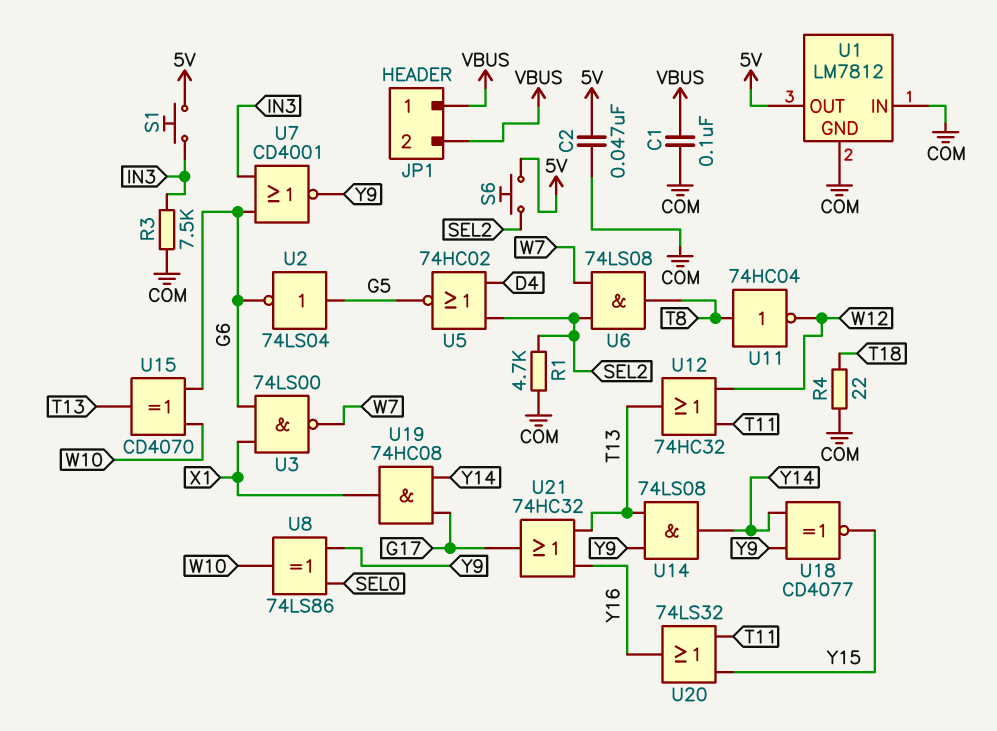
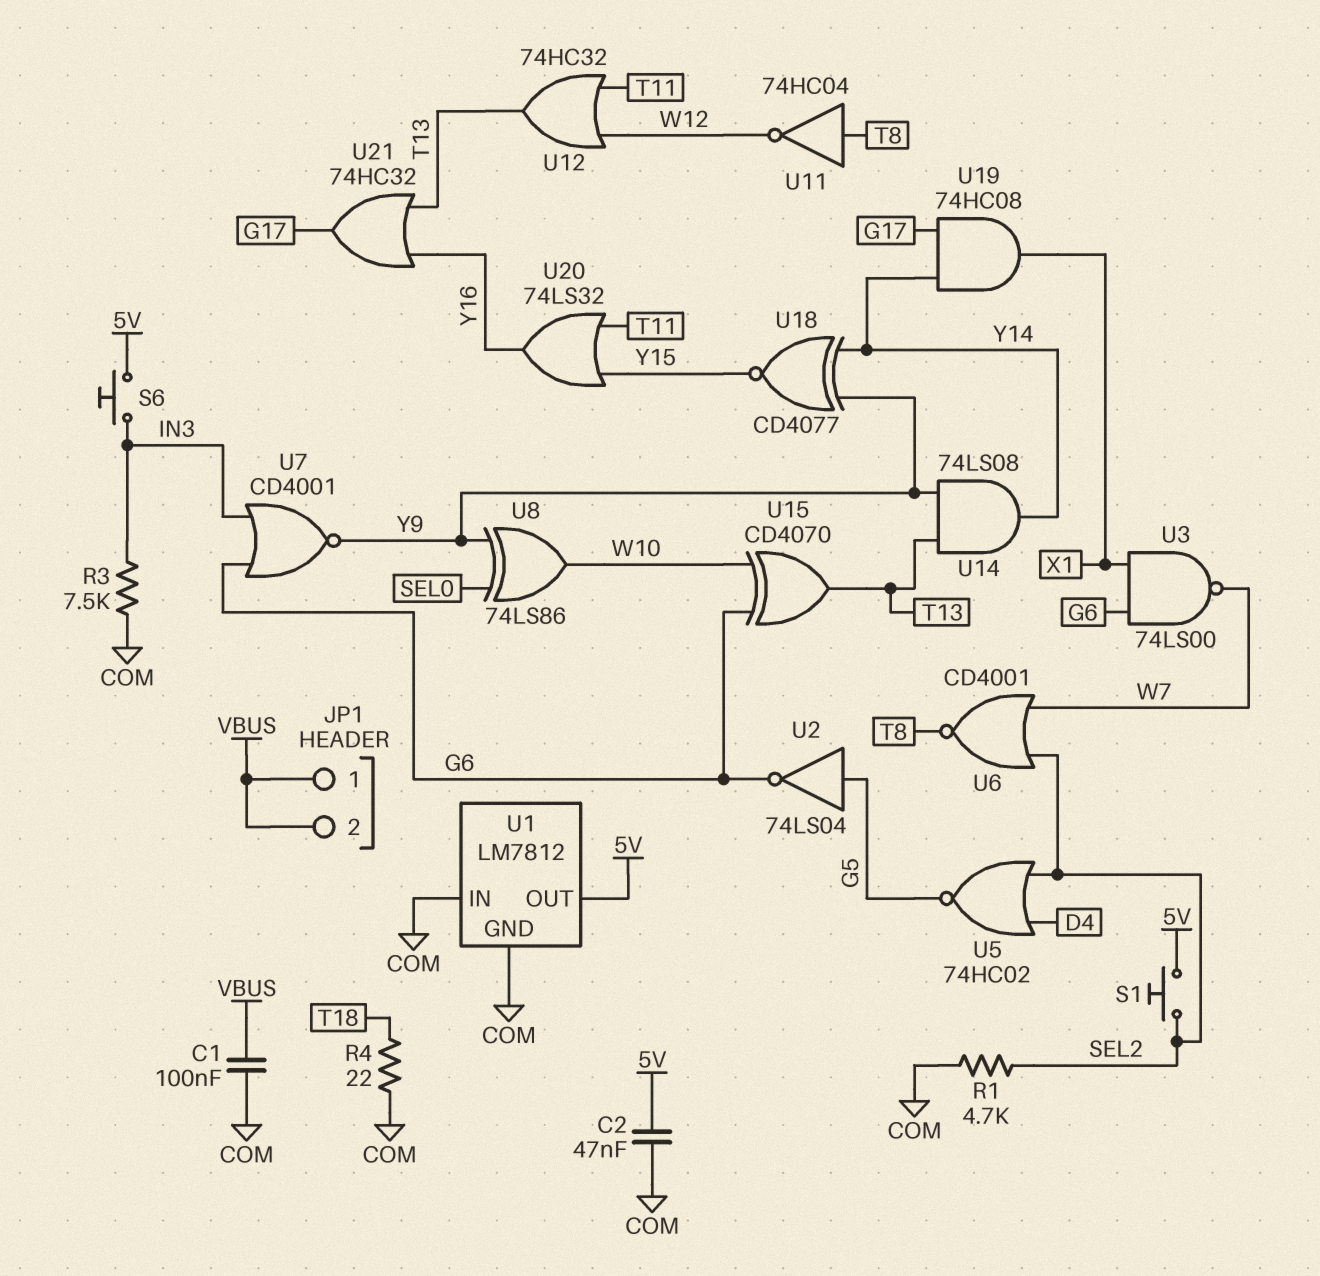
S1: button (5V, IN3) -> button (5V, SEL2)
S6: button (5V, SEL2) -> button (5V, IN3)
U6: AND 74LS08 (in SEL2, in W7, out T8) -> NOR CD4001 (in SEL2, in W7, out T8)

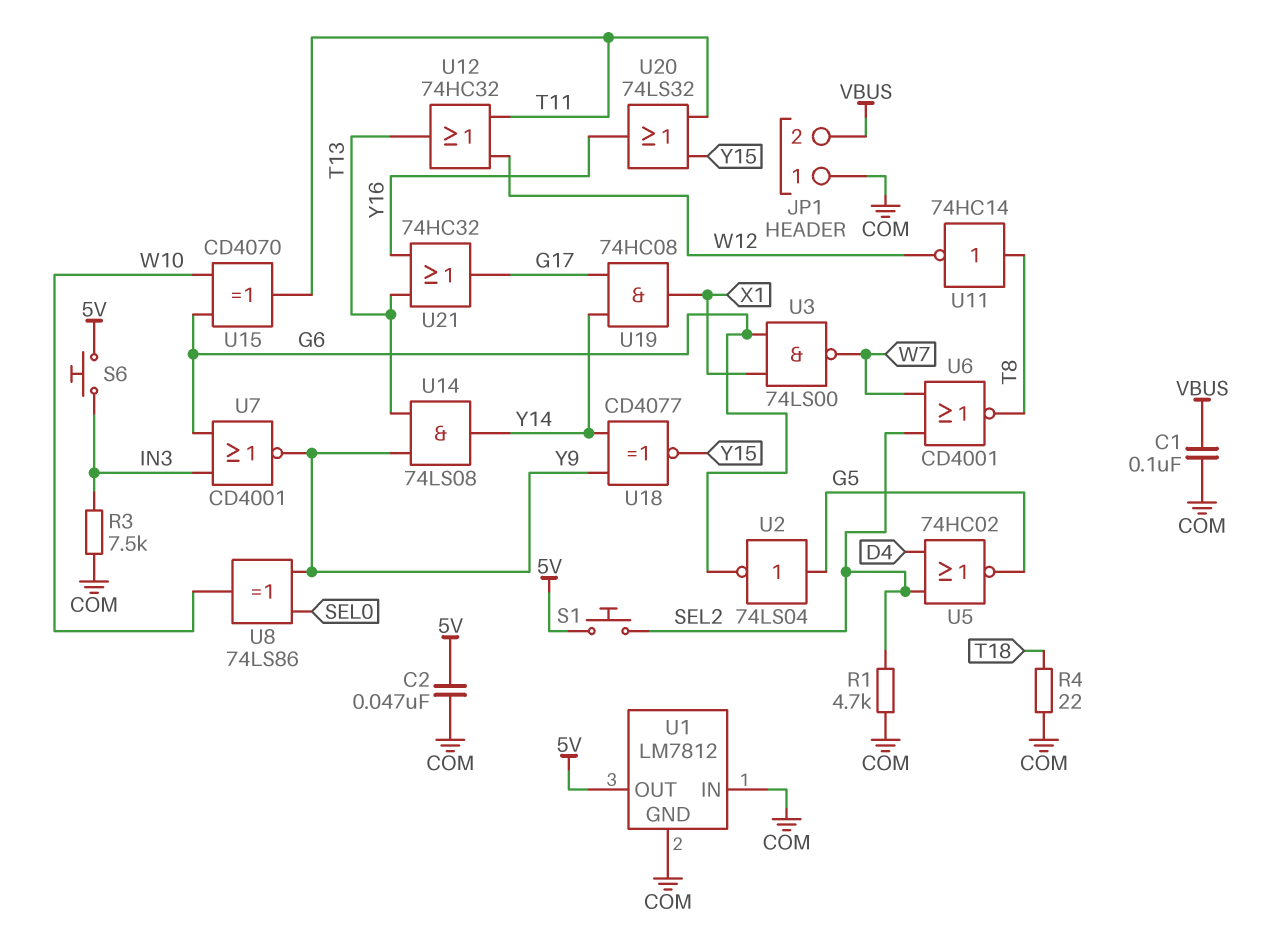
JP1 pin 1: VBUS -> COM
U11: NOT 74HC04 (in T8, out W12) -> NOT 74HC14 (in T8, out W12)
U15: XOR CD4070 (in G6, in W10, out T13) -> XOR CD4070 (in G6, in W10, out T11)

